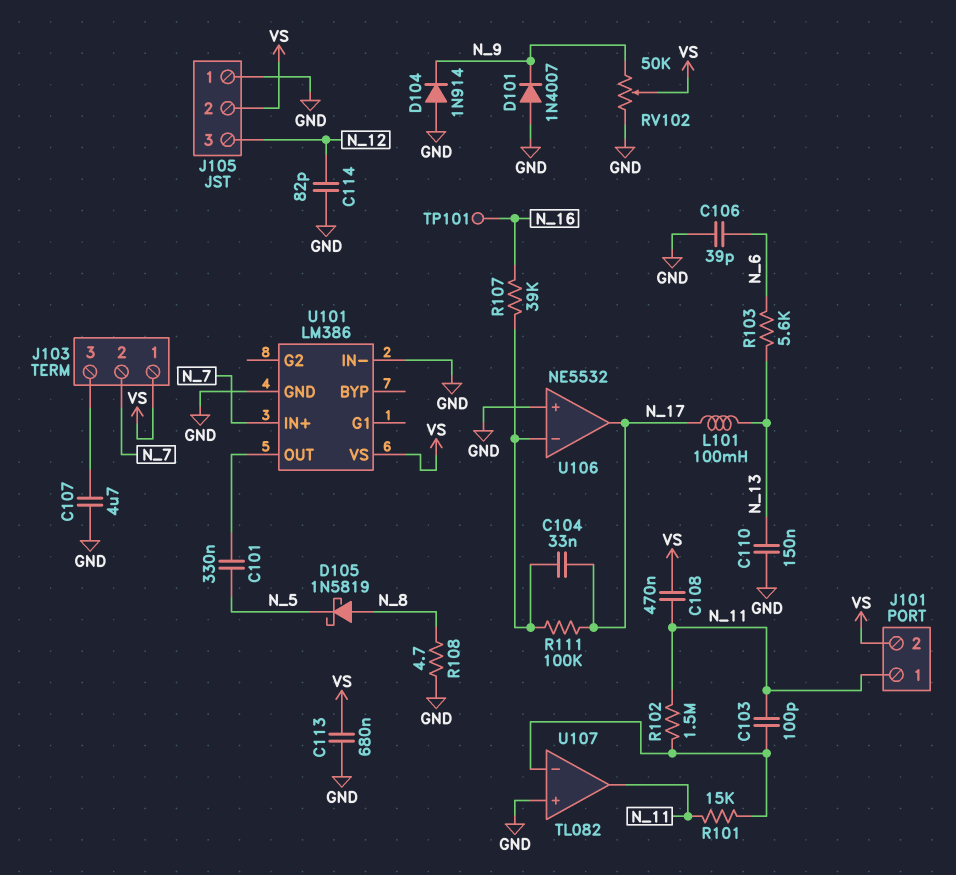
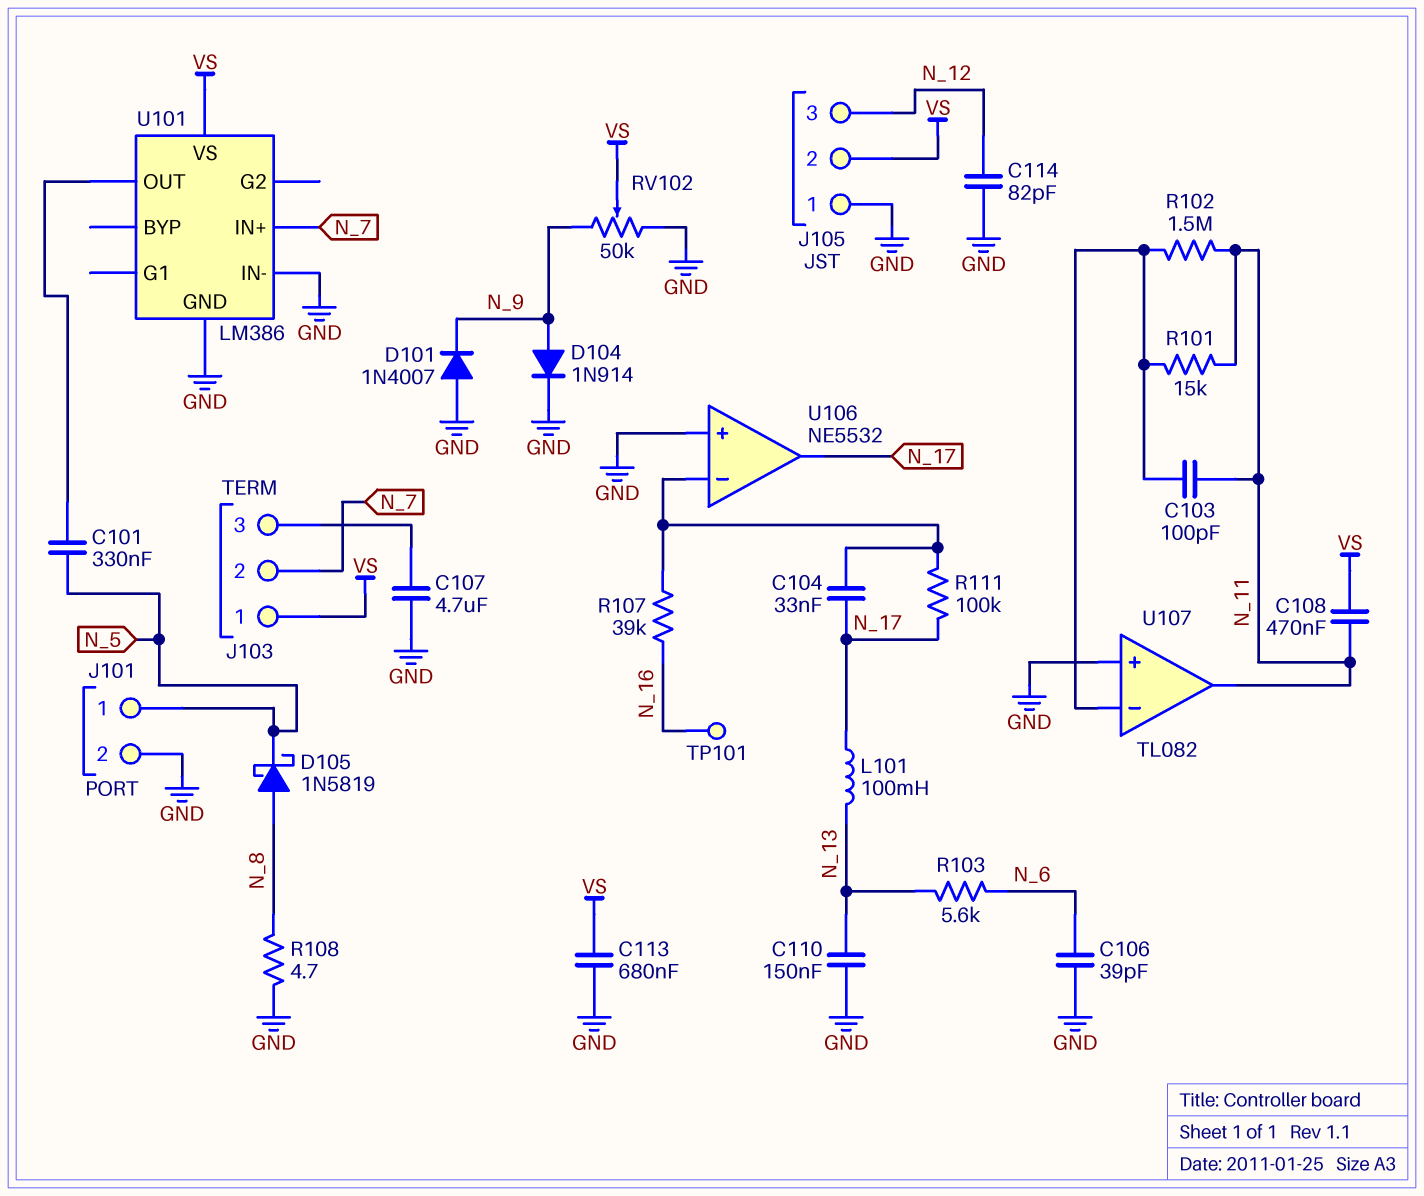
D104: diode 1N914 (A GND, K N_9) -> diode 1N914 (A N_9, K GND)
J101 pin 1: N_11 -> N_5
J101 pin 2: VS -> GND

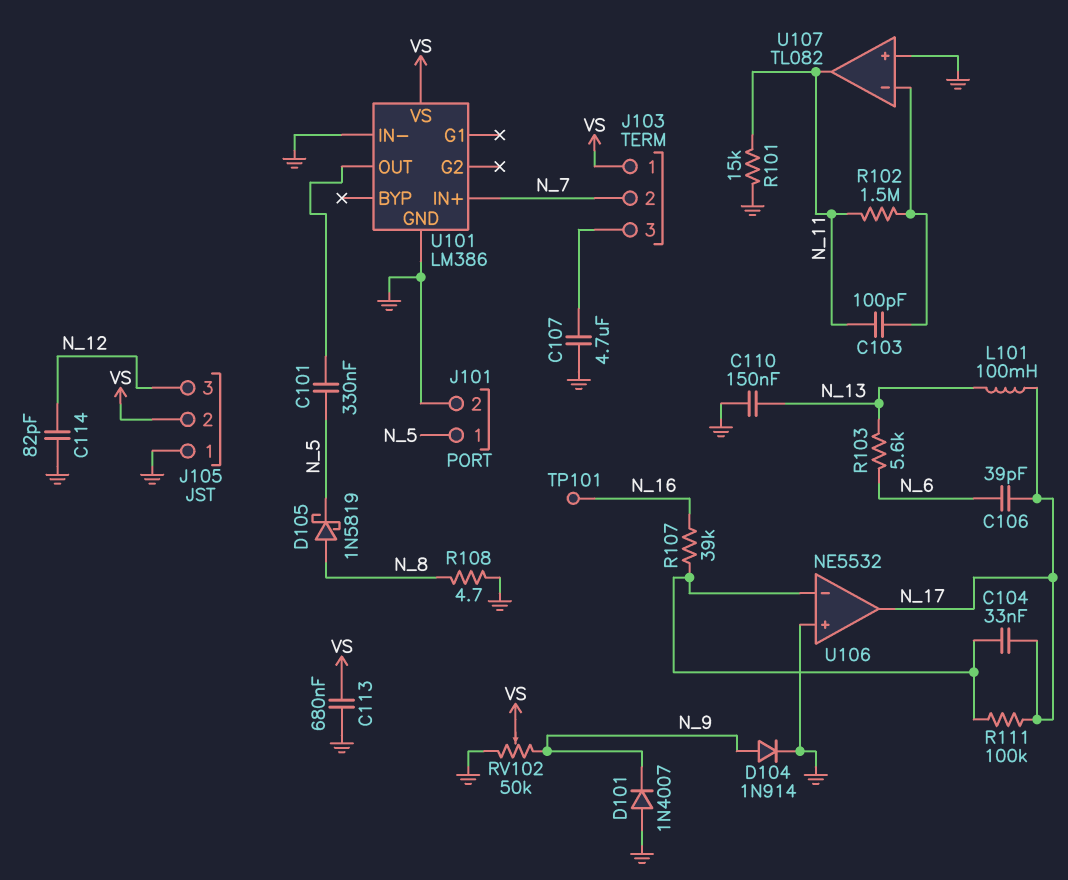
C106: 39pF (GND, N_6) -> 39pF (N_6, N_17)
C108: 470nF (N_11, VS) -> none
R101: 15k (N_11, U107/in-) -> 15k (GND, N_11)

